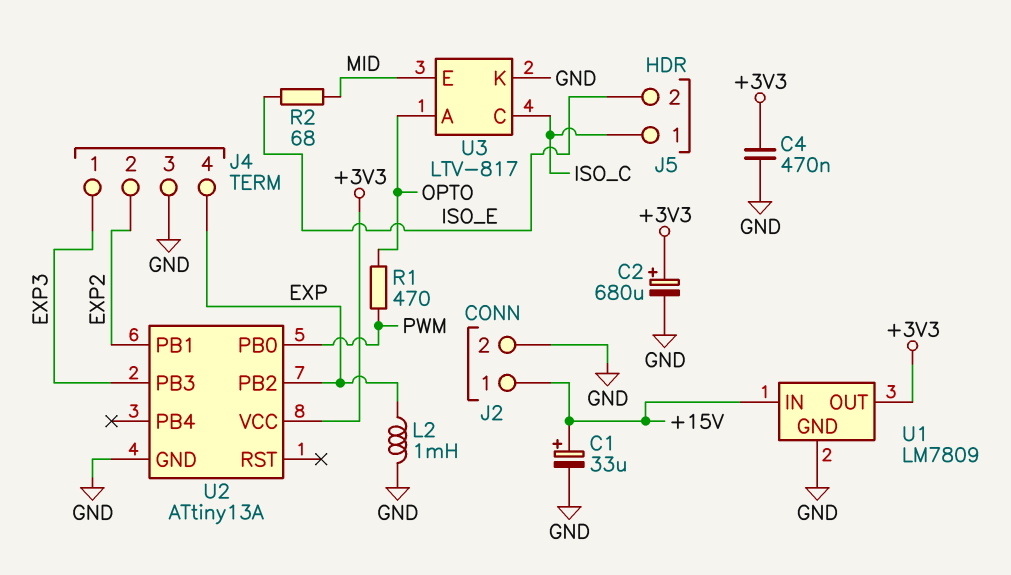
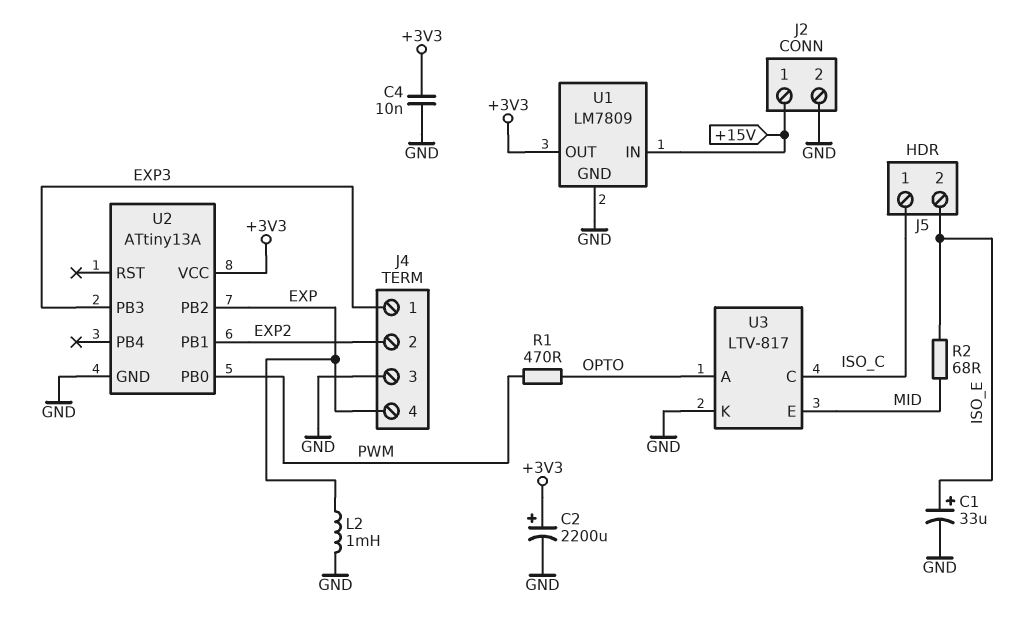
C1: 33uF (plus +15V, minus GND) -> 33uF (plus ISO_E, minus GND)
C2: 680uF (plus +3V3, minus GND) -> 2200uF (plus +3V3, minus GND)
C4: 470nF (+3V3, GND) -> 10nF (+3V3, GND)

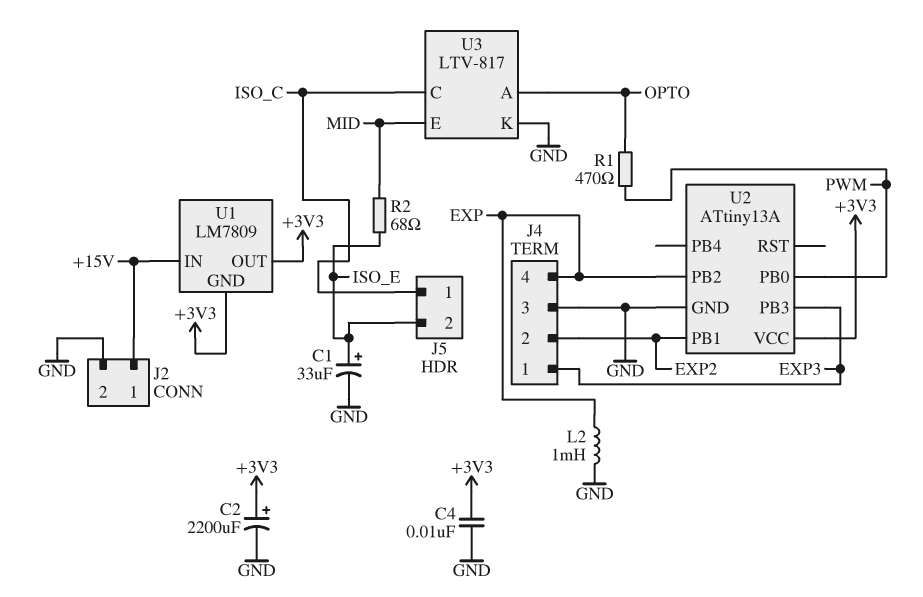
U1 pin GND: GND -> +3V3

